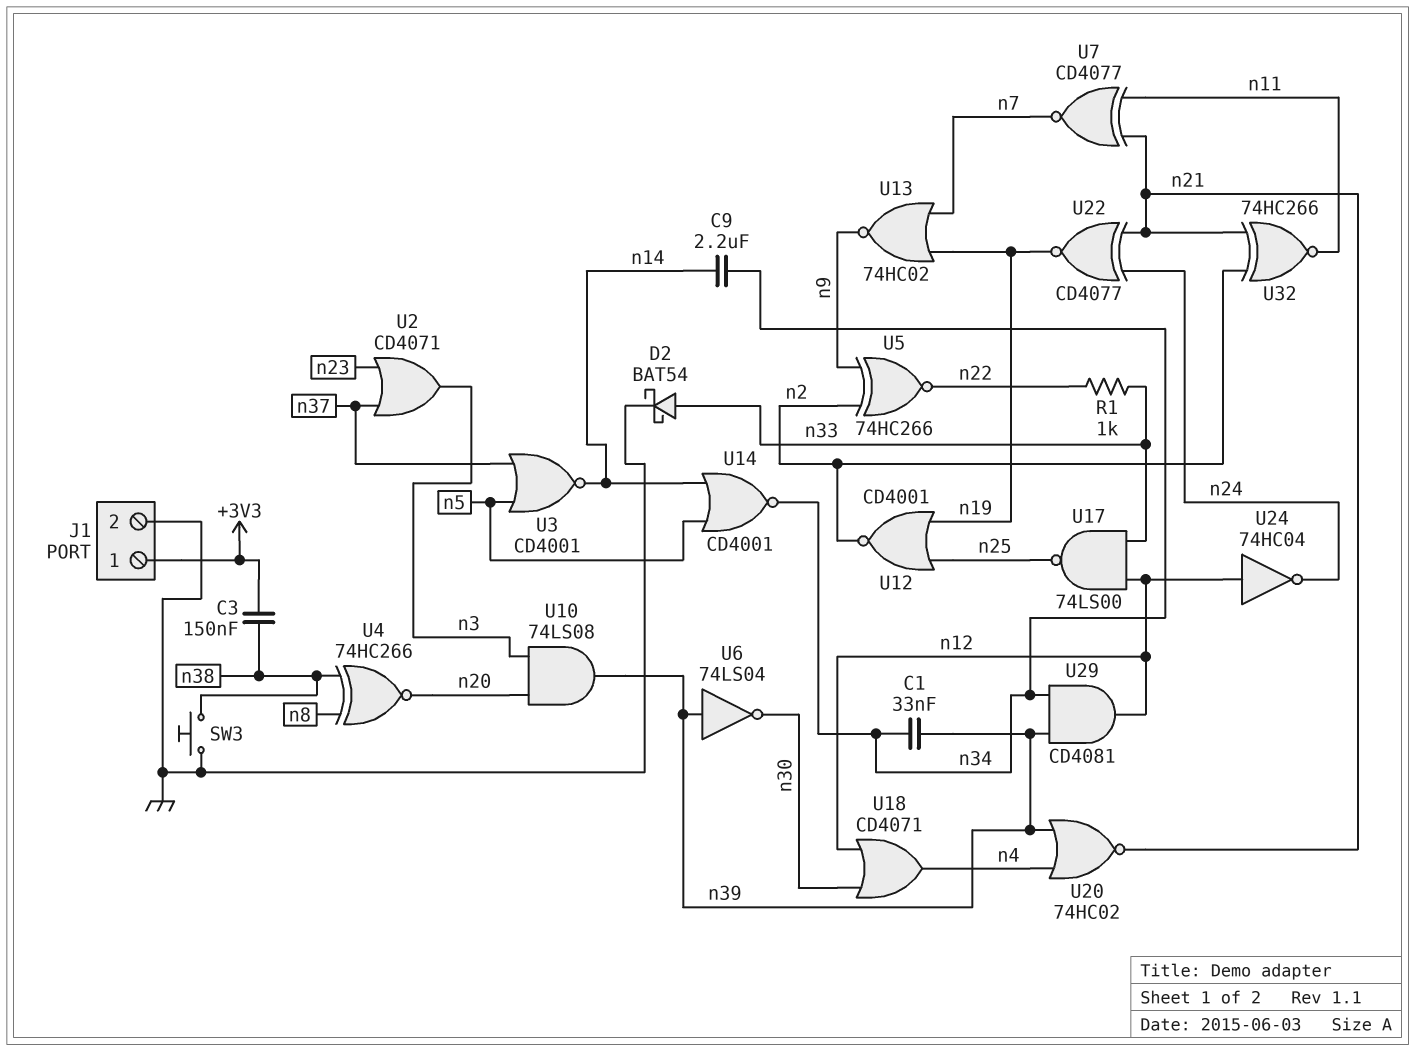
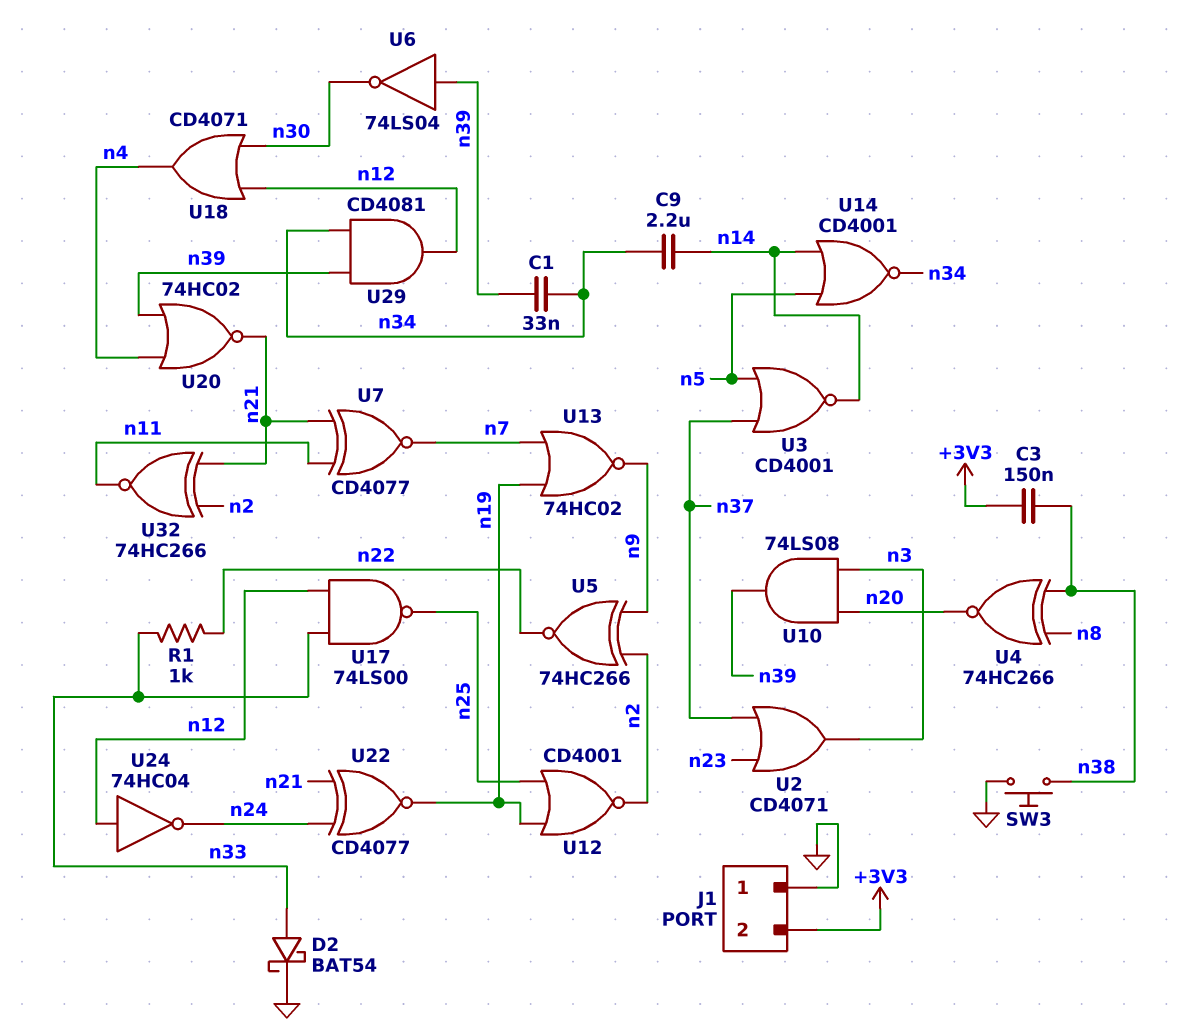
J1 pin 1: +3V3 -> GND
J1 pin 2: GND -> +3V3

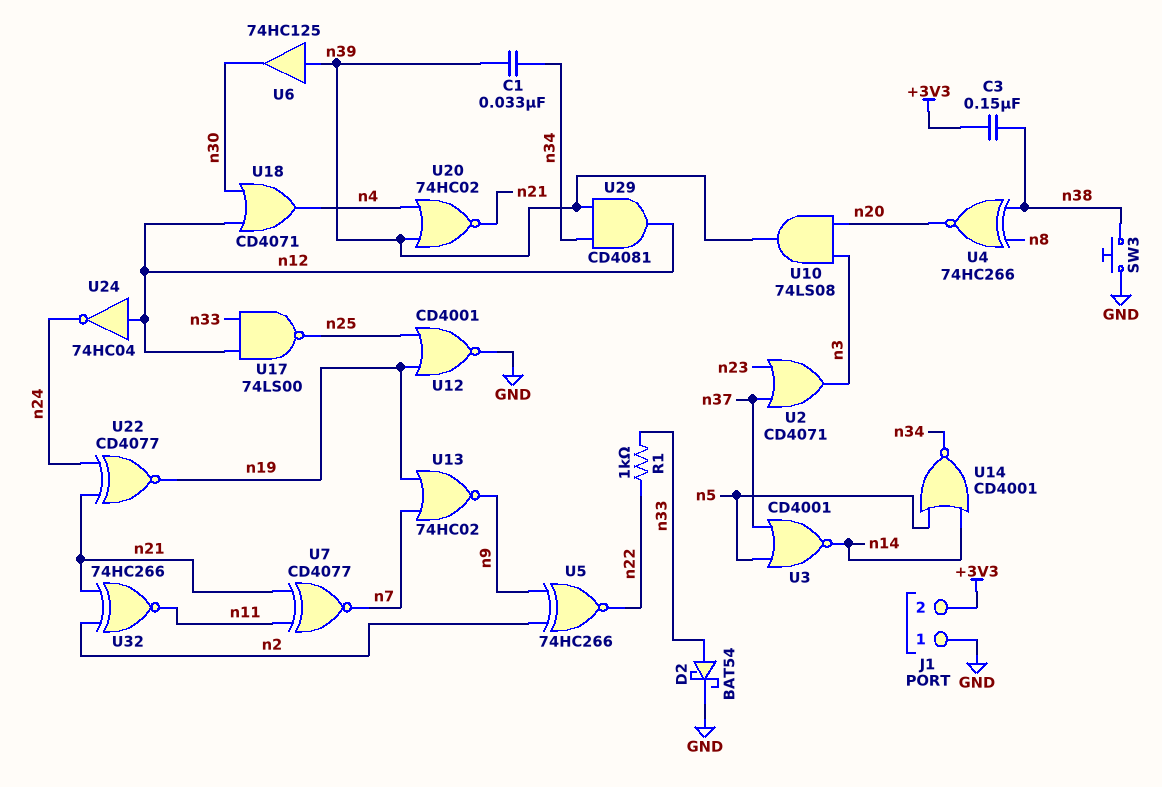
C9: 2.2uF (n14, n34) -> none
U6: NOT 74LS04 (in n39, out n30) -> buffer 74HC125 (in n39, out n30)
U12: NOR CD4001 (in n19, in n25, out n2) -> NOR CD4001 (in n19, in n25, out GND)

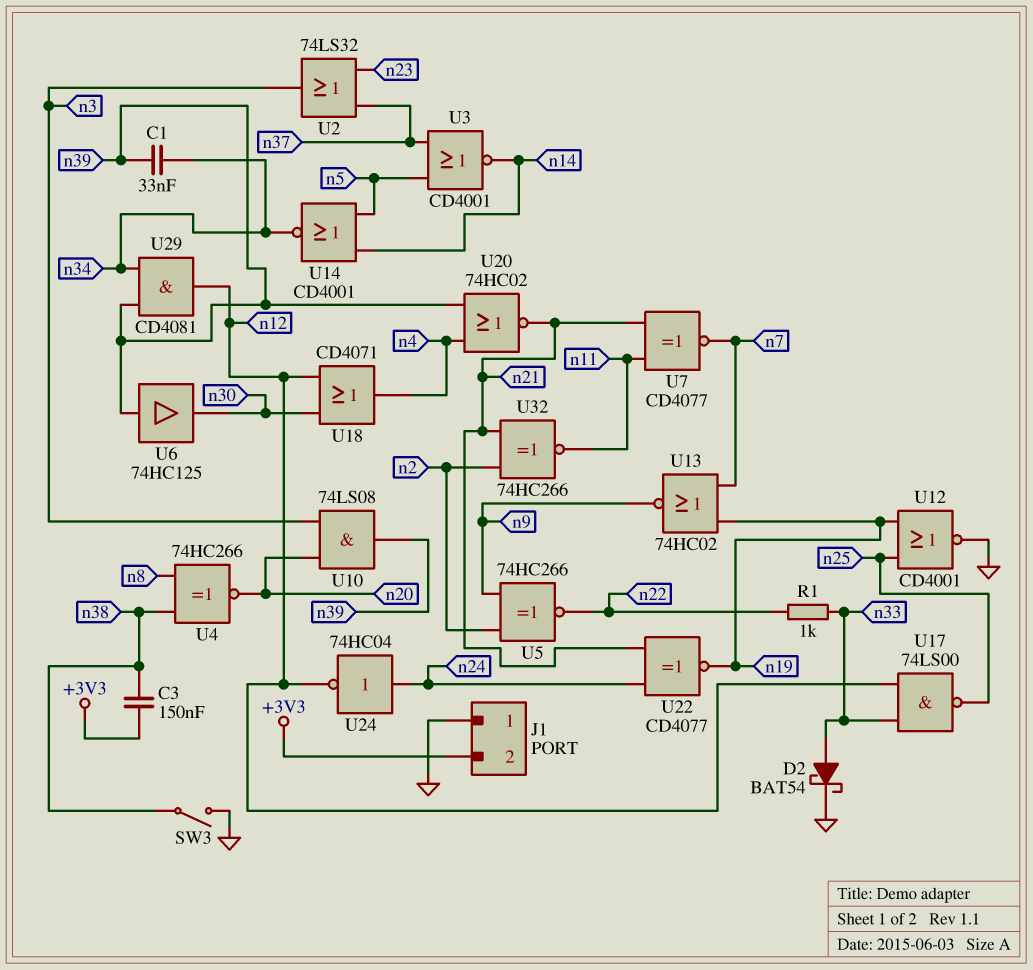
SW3: button (GND, n38) -> switch (GND, n38)
U2: OR CD4071 (in n23, in n37, out n3) -> OR 74LS32 (in n23, in n37, out n3)
U24: NOT 74HC04 (in n12, out n24) -> NOT 74HC04 (in n24, out n12)

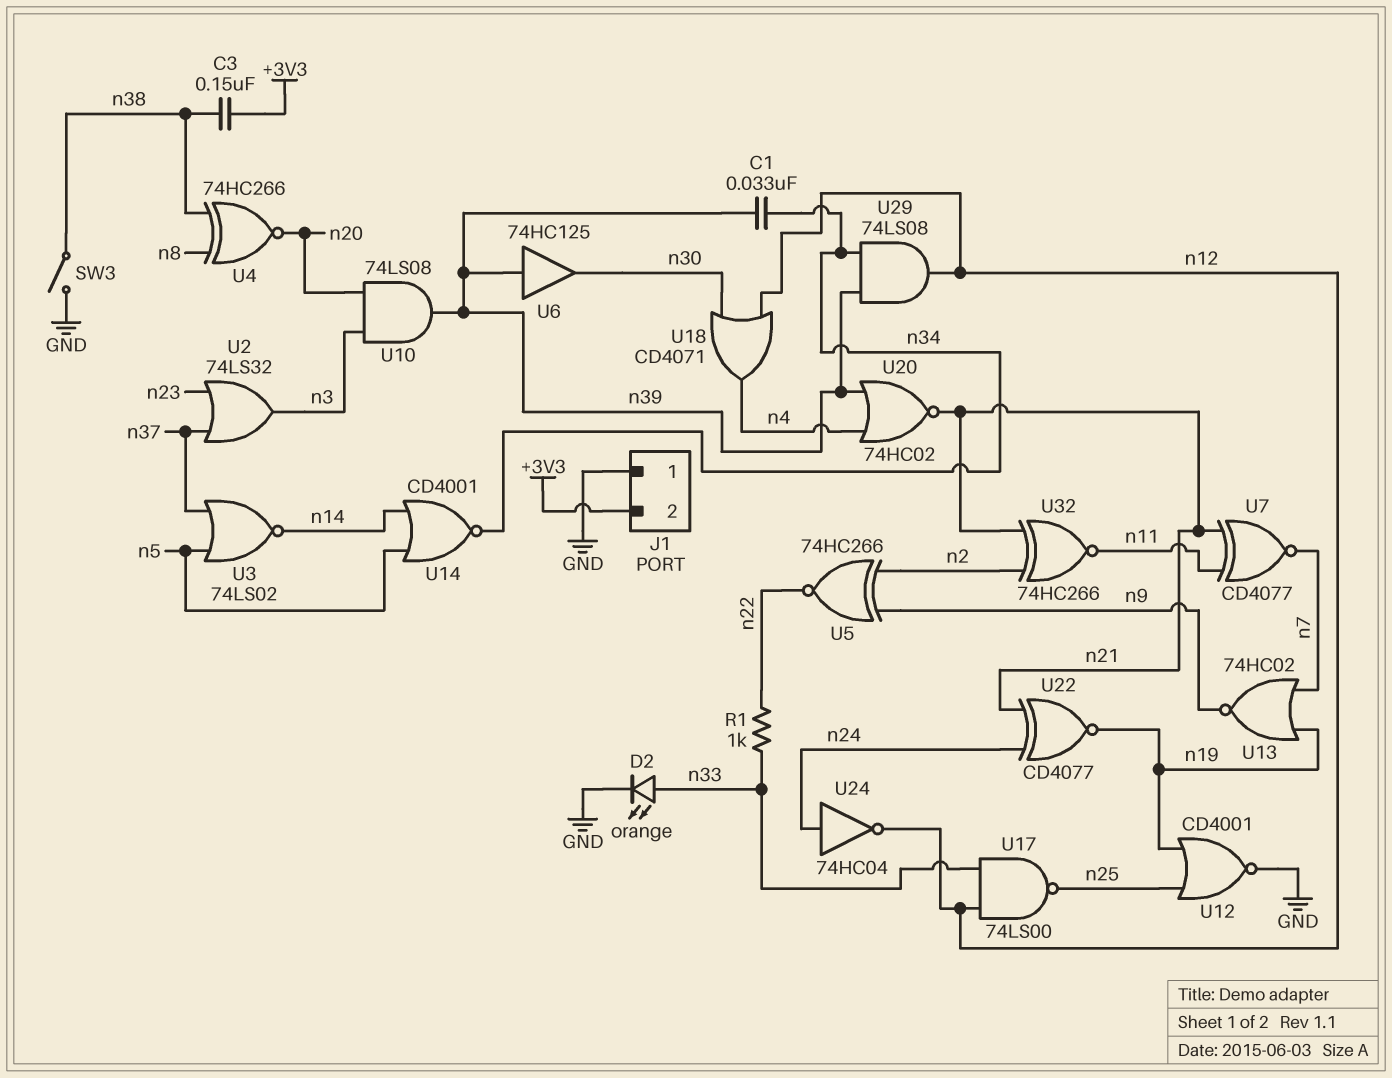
D2: schottky BAT54 (A n33, K GND) -> LED orange (A n33, K GND)
U3: NOR CD4001 (in n5, in n37, out n14) -> NOR 74LS02 (in n5, in n37, out n14)
U29: AND CD4081 (in n34, in n39, out n12) -> AND 74LS08 (in n34, in n39, out n12)

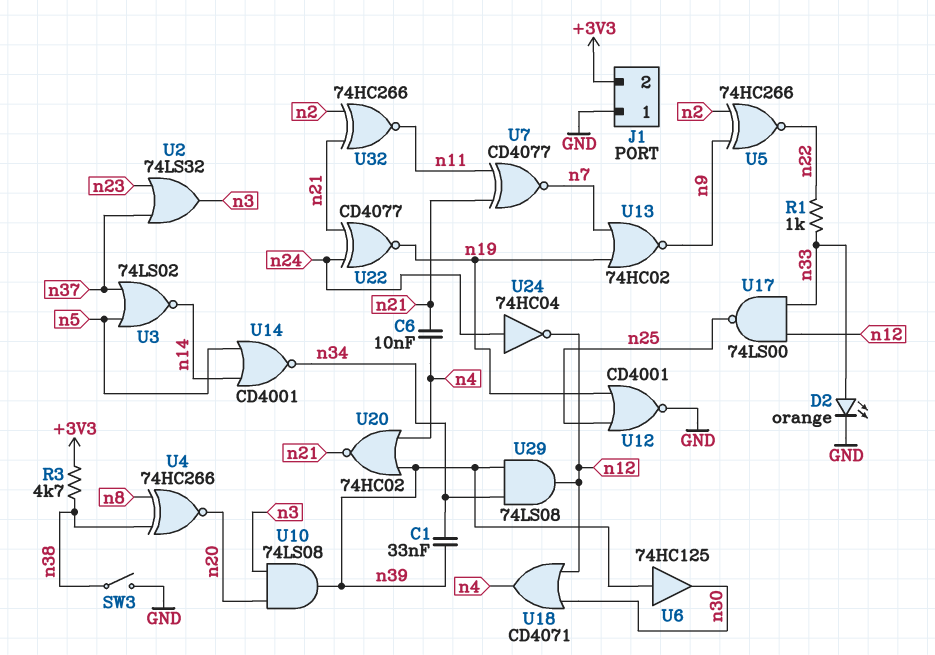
C3: 150nF (+3V3, n38) -> none
C6: none -> 10nF (n4, n21)
R3: none -> 4.7k (+3V3, n38)

